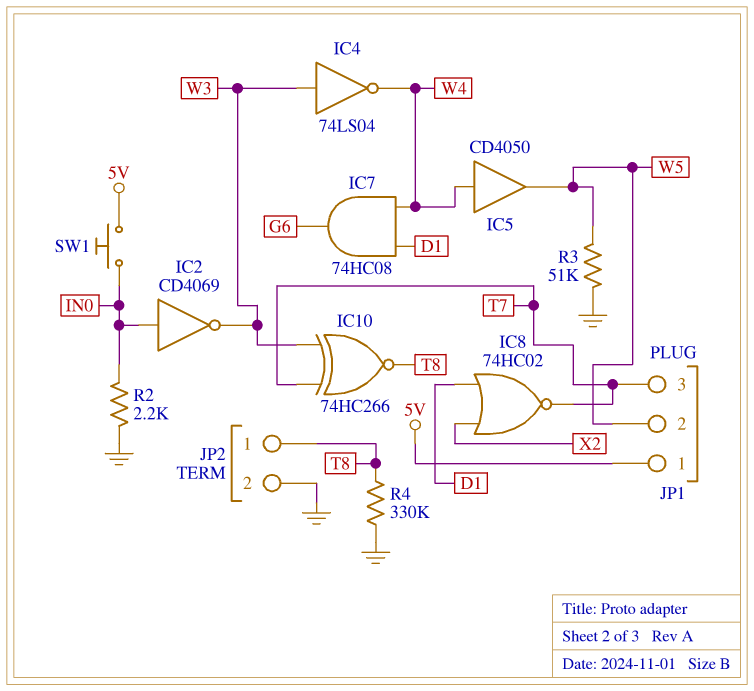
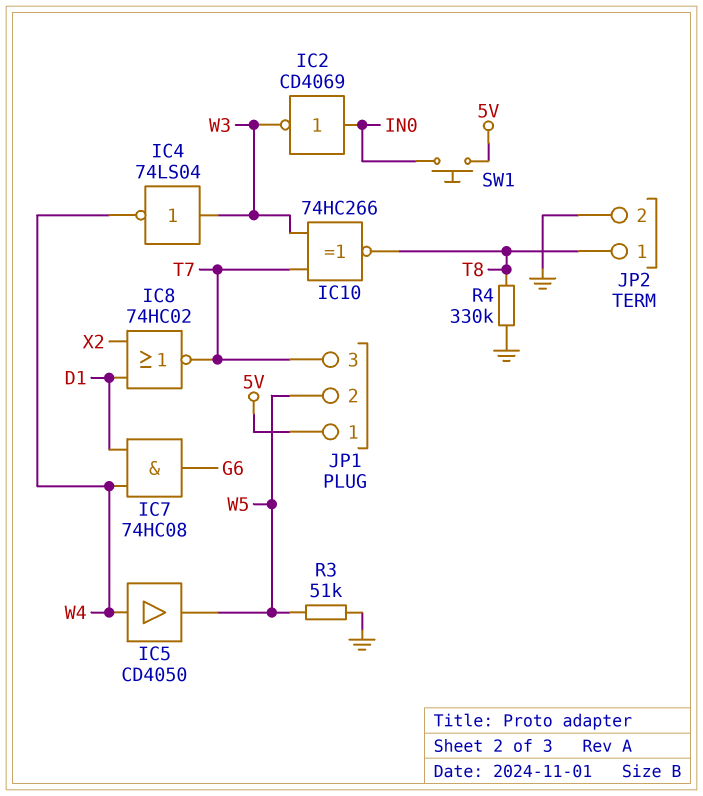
R2: 2.2k (GND, IN0) -> none

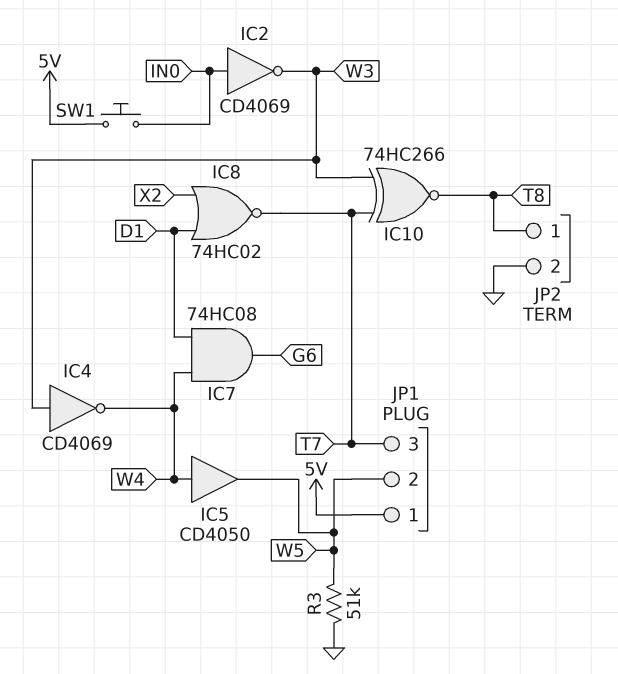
IC4: NOT 74LS04 (in W3, out W4) -> NOT CD4069 (in W3, out W4)
R4: 330k (GND, T8) -> none

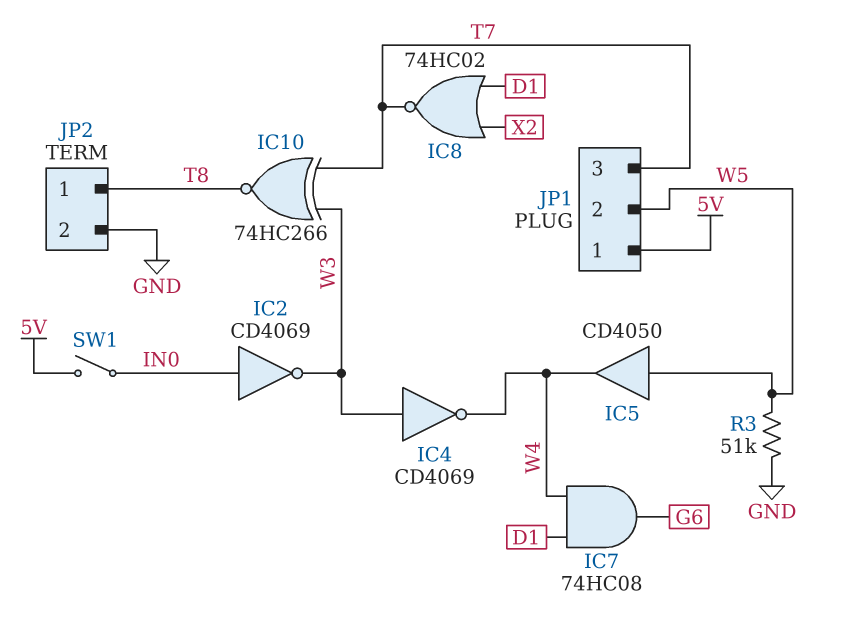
IC5: buffer CD4050 (in W4, out W5) -> buffer CD4050 (in W5, out W4)
SW1: button (5V, IN0) -> switch (5V, IN0)

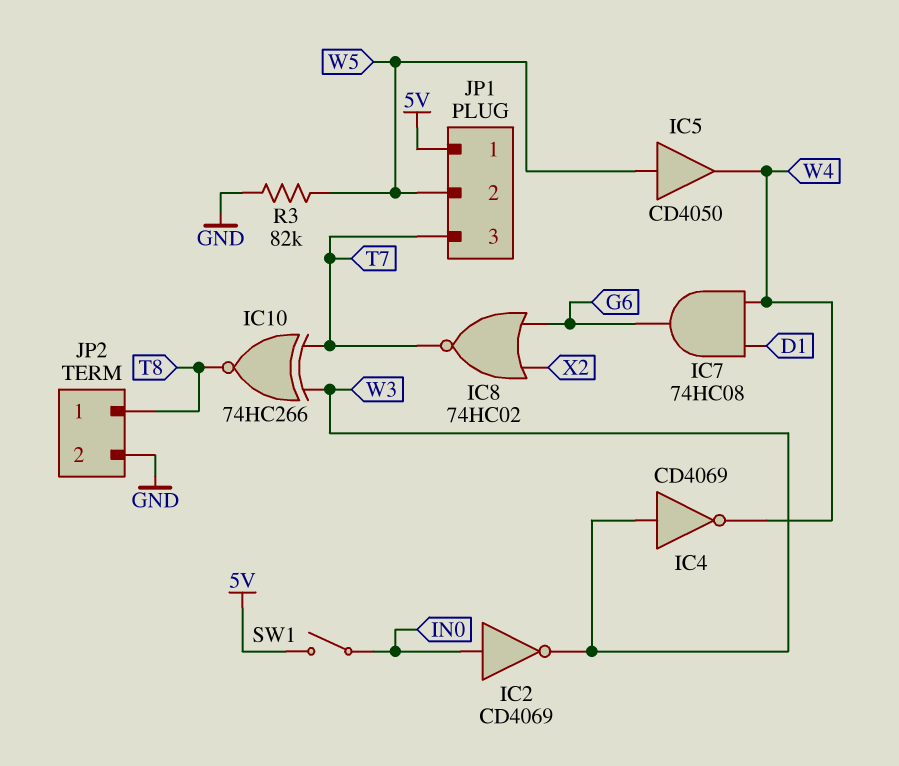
IC8: NOR 74HC02 (in D1, in X2, out T7) -> NOR 74HC02 (in G6, in X2, out T7)
R3: 51k (GND, W5) -> 82k (GND, W5)

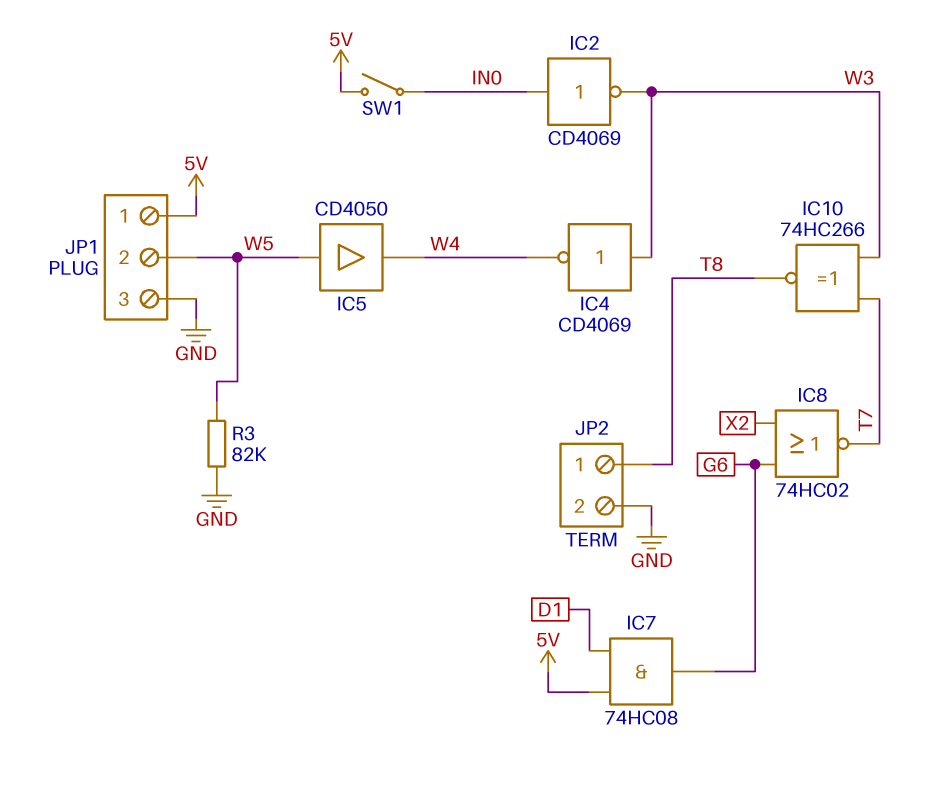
IC7: AND 74HC08 (in D1, in W4, out G6) -> AND 74HC08 (in 5V, in D1, out G6)
JP1 pin 3: T7 -> GND

